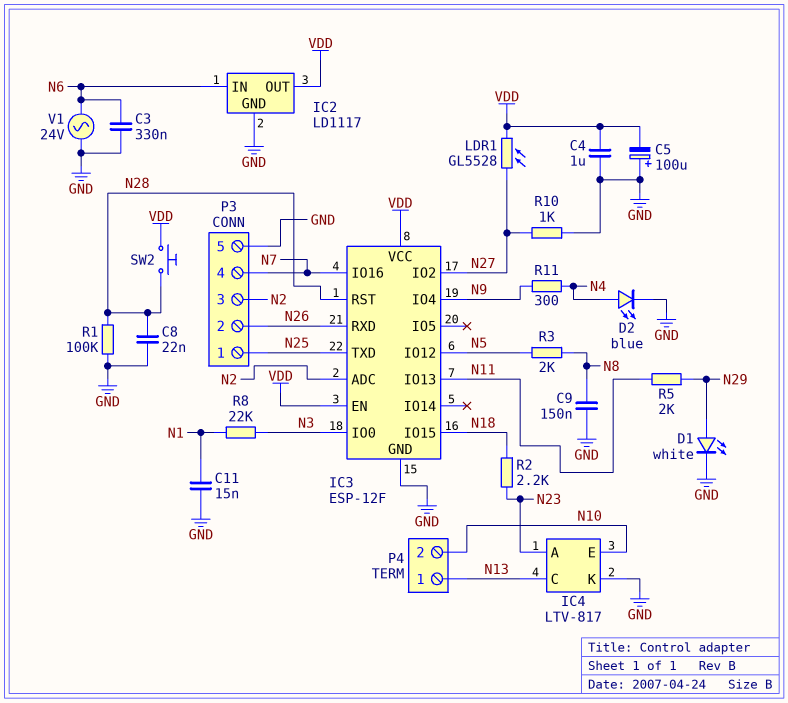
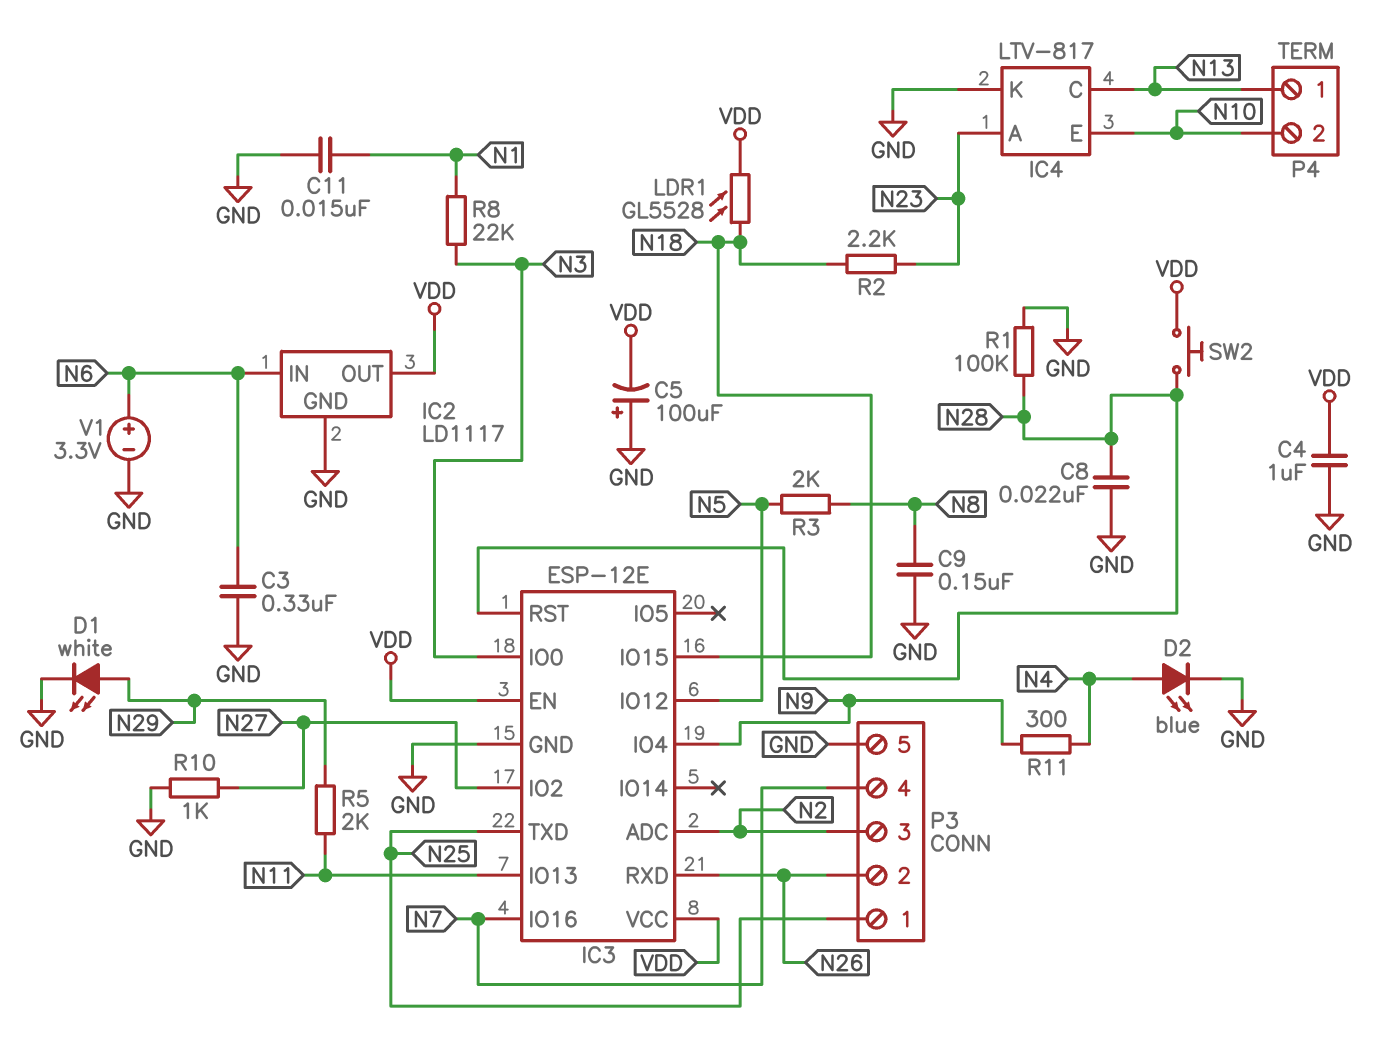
IC3: ESP-12F -> ESP-12E
LDR1: GL5528 (N27, VDD) -> GL5528 (N18, VDD)
V1: AC 24V (GND, N6) -> 3.3V (plus N6, minus GND)

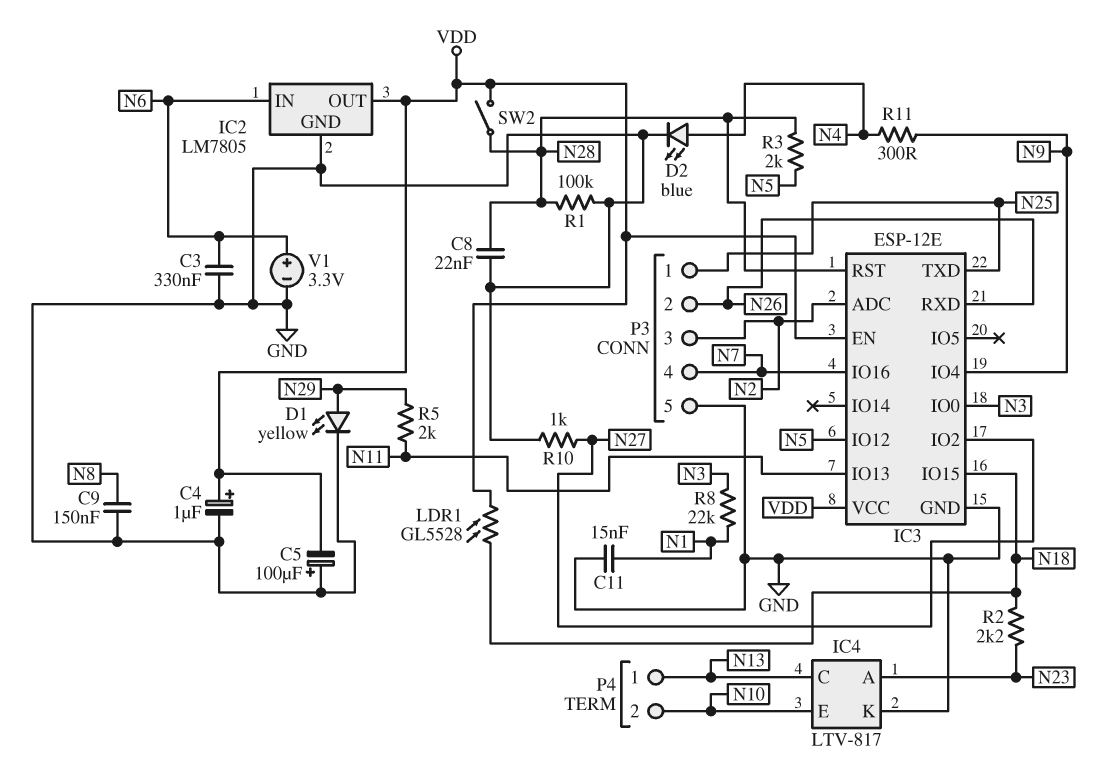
C4: 1uF (GND, VDD) -> 1uF (plus VDD, minus GND)
D1: LED white (A N29, K GND) -> LED yellow (A N29, K GND)
IC2: LD1117 -> LM7805
R3: 2k (N5, N8) -> 2k (N5, N28)
SW2: button (N28, VDD) -> switch (N28, VDD)

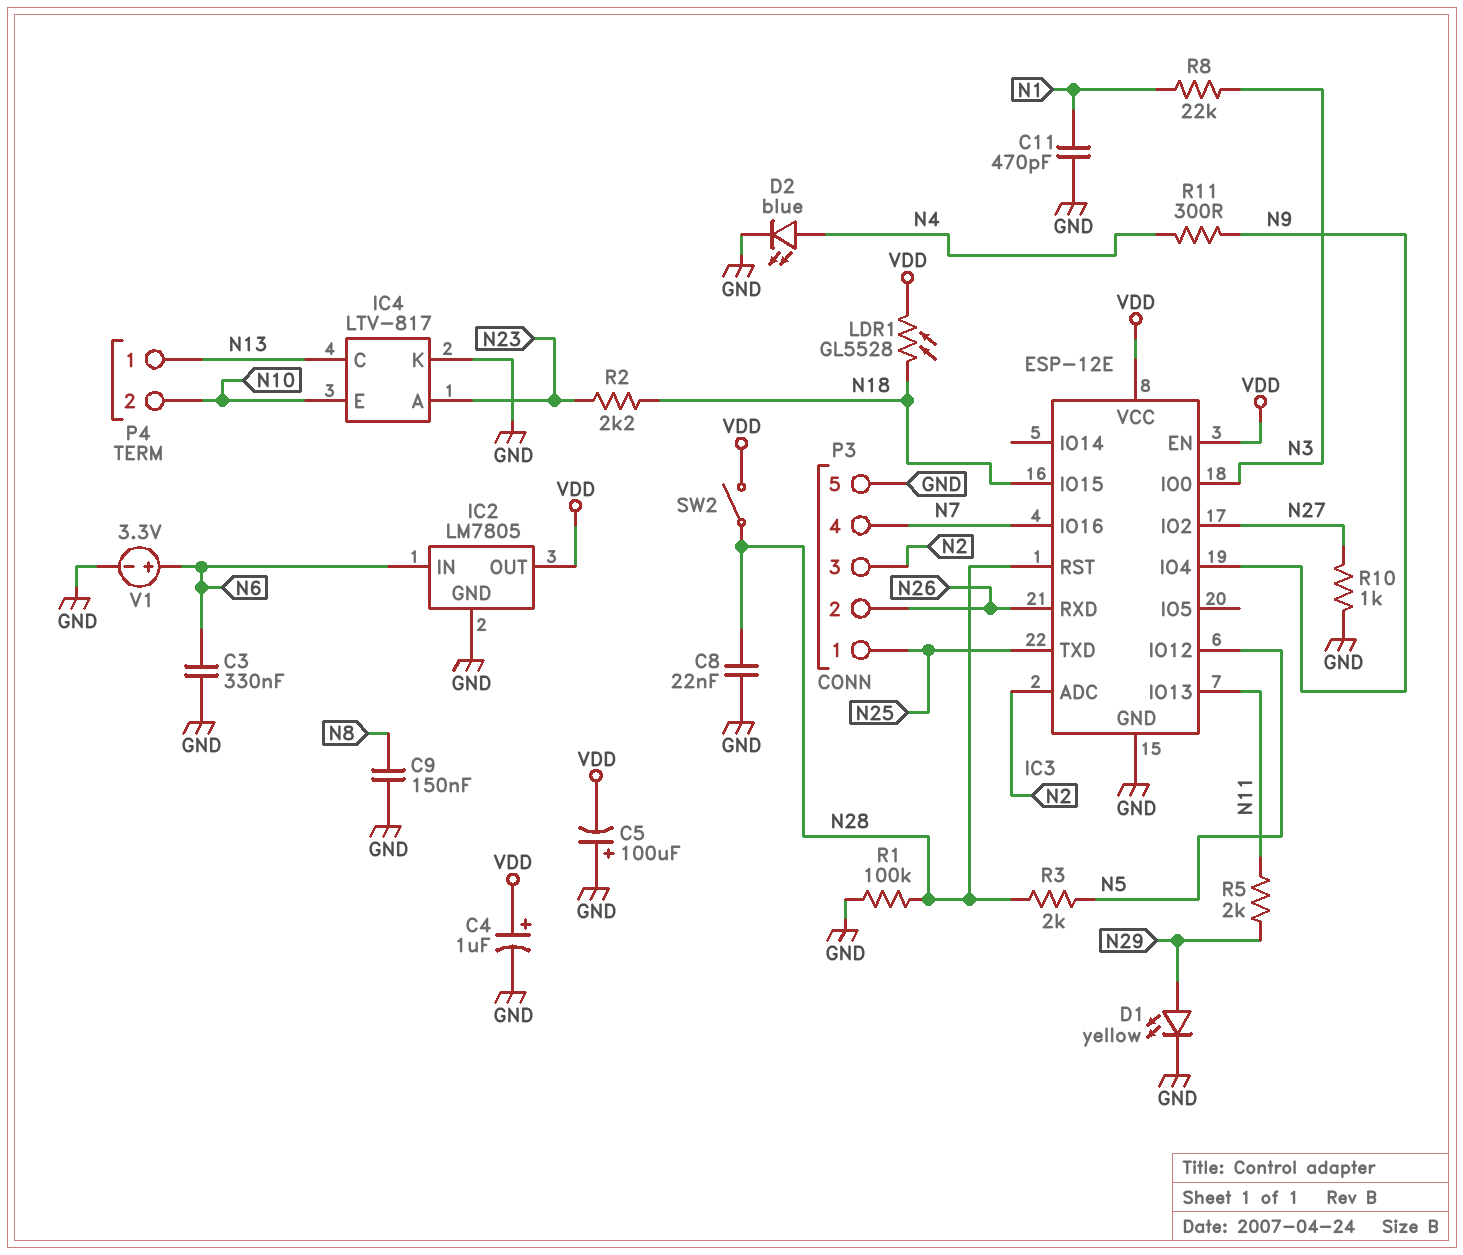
C11: 15nF (GND, N1) -> 470pF (GND, N1)

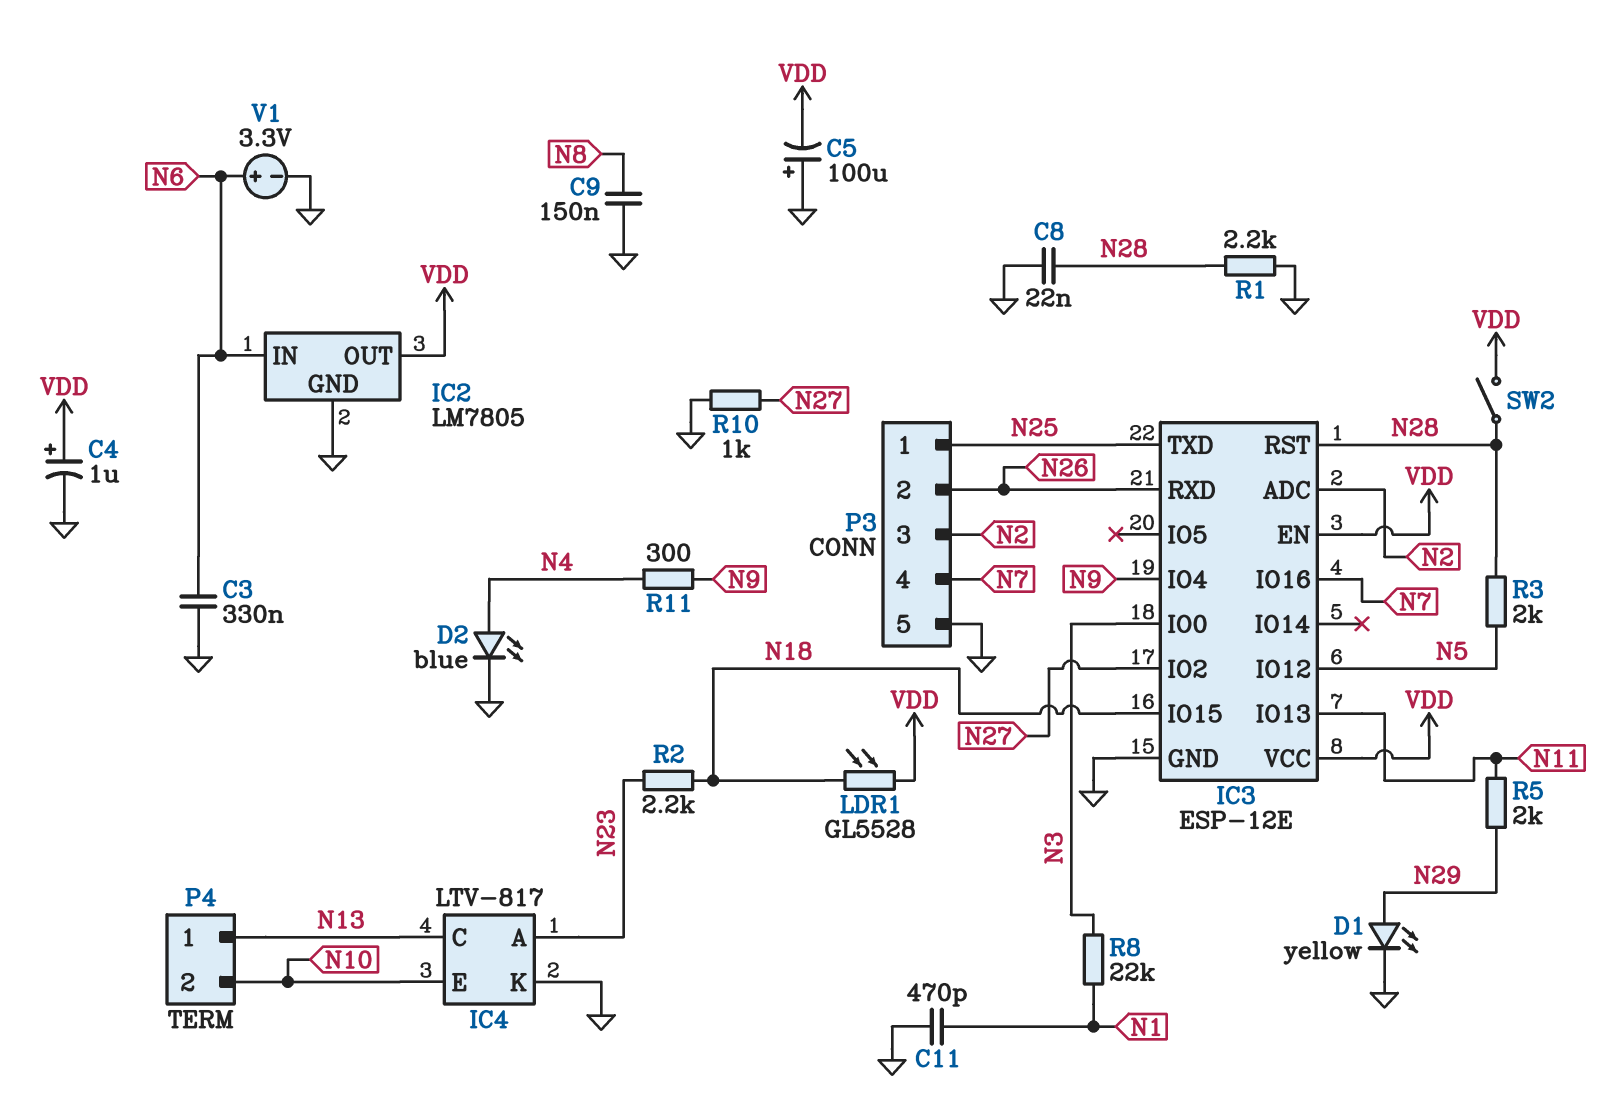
R1: 100k (GND, N28) -> 2.2k (GND, N28)

